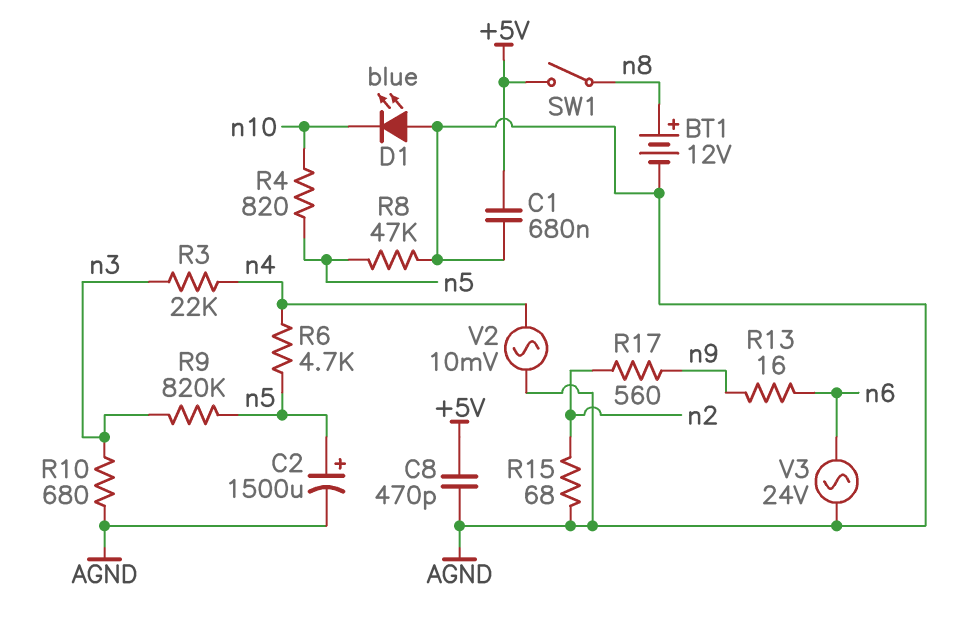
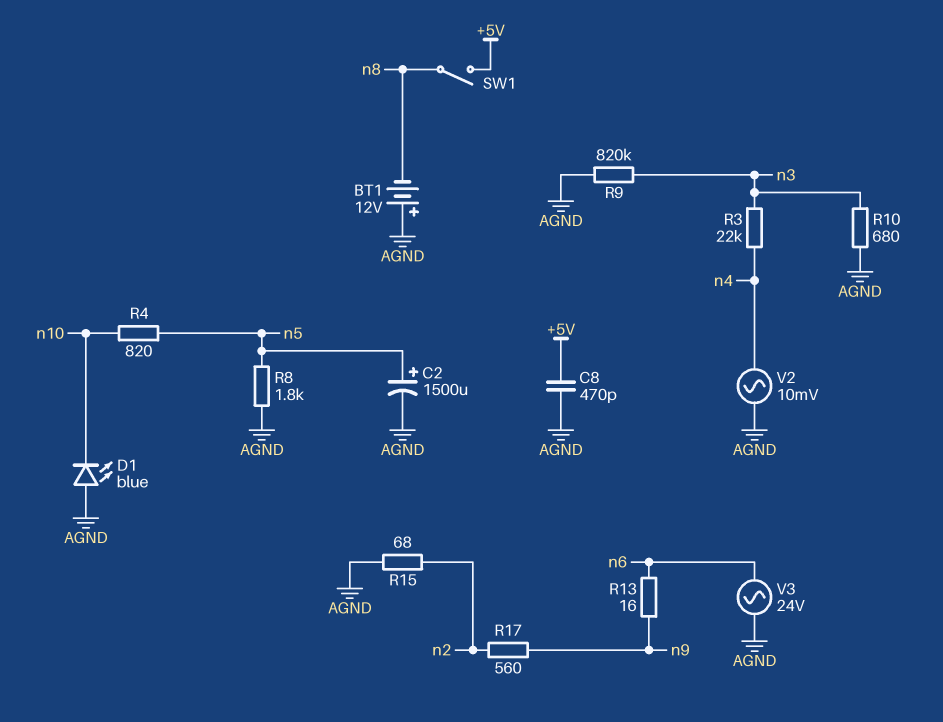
BT1: 12V (plus n8, minus AGND) -> 12V (plus AGND, minus n8)
C1: 680nF (+5V, AGND) -> none
R6: 4.7k (n4, n5) -> none
R8: 47k (AGND, n5) -> 1.8k (AGND, n5)
R9: 820k (n3, n5) -> 820k (AGND, n3)

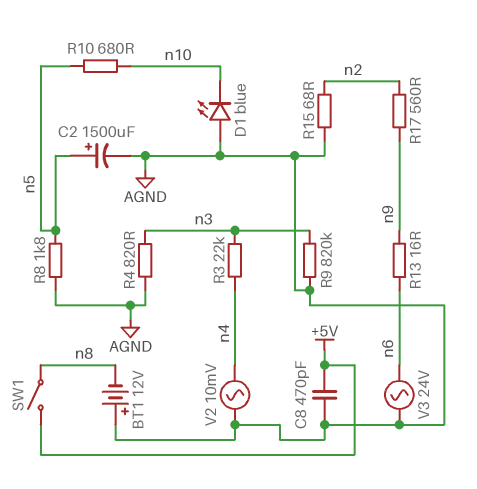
R4: 820 (n5, n10) -> 820 (AGND, n3)
R10: 680 (AGND, n3) -> 680 (n5, n10)

